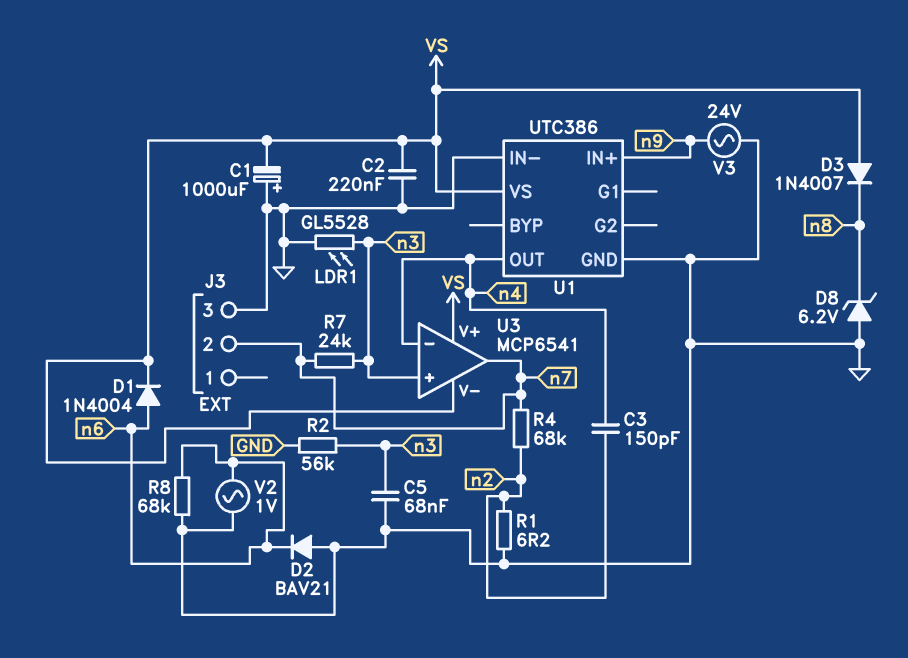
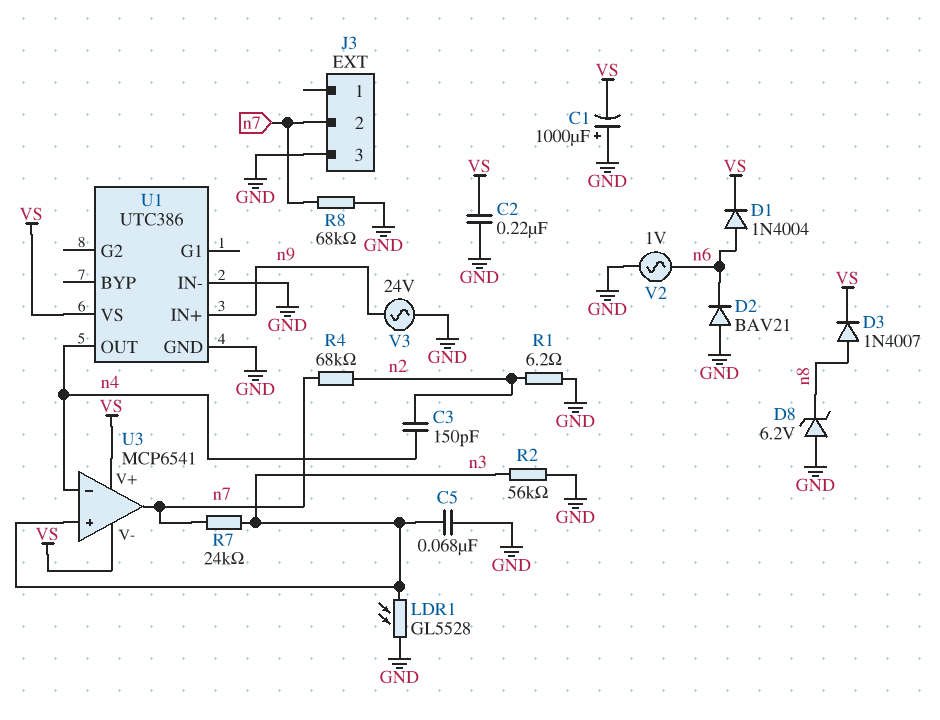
D3: diode 1N4007 (A VS, K n8) -> diode 1N4007 (A n8, K VS)
R8: 68k (GND, n6) -> 68k (GND, n7)

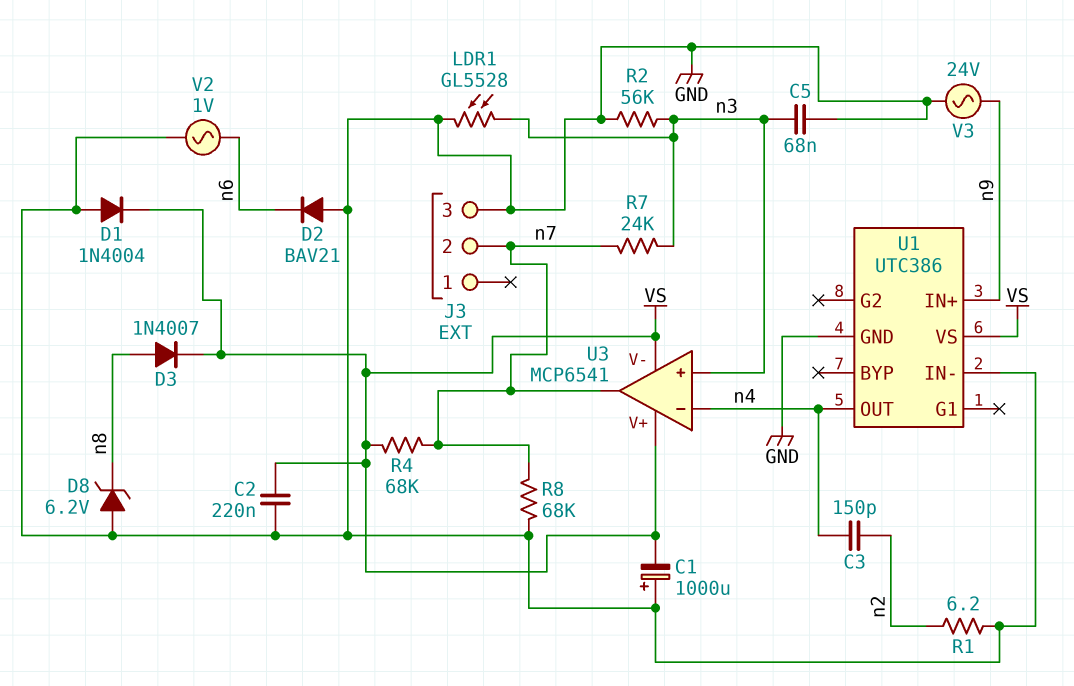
D1: diode 1N4004 (A n6, K VS) -> diode 1N4004 (A GND, K VS)
R4: 68k (n2, n7) -> 68k (VS, n7)

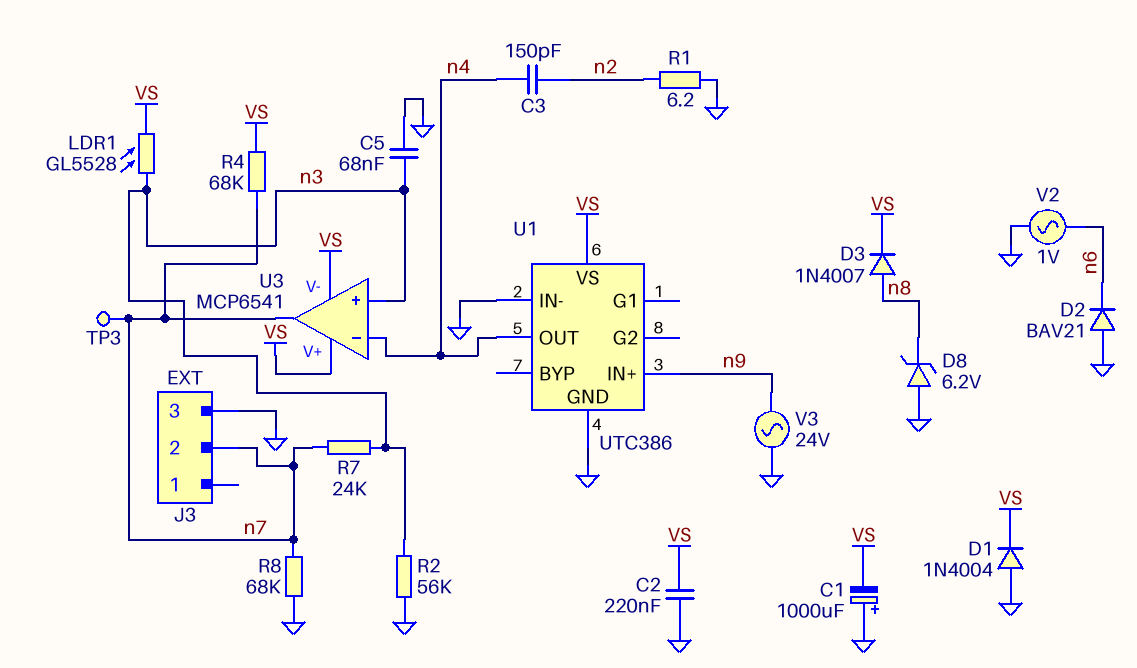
LDR1: GL5528 (GND, n3) -> GL5528 (VS, n3)
TP3: none -> test point (n7)

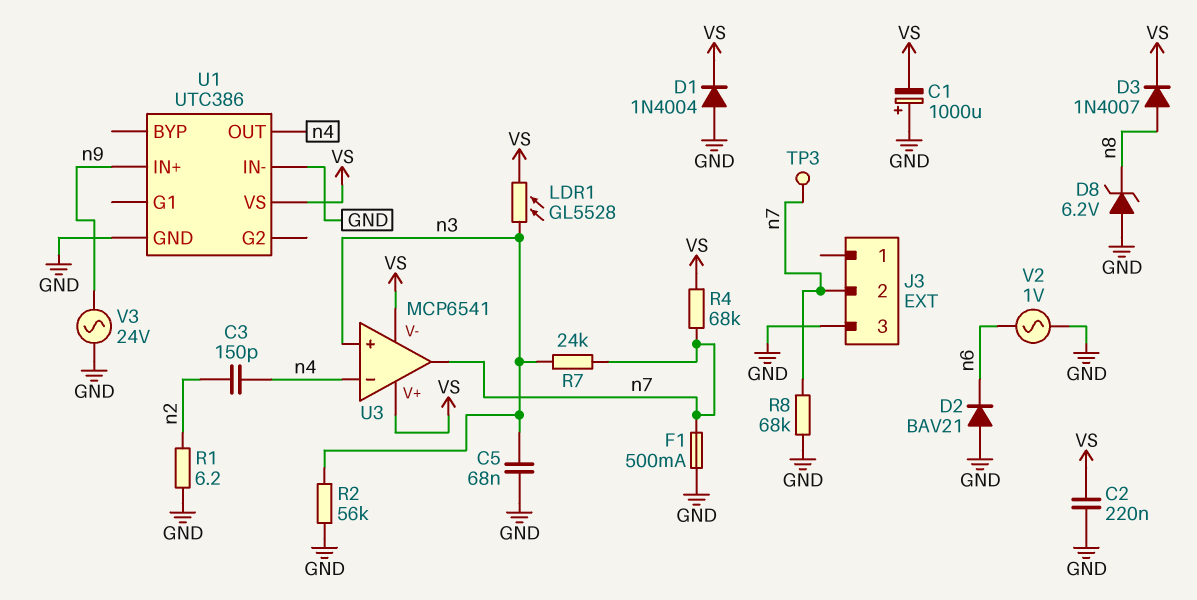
F1: none -> 500mA (GND, n7)

